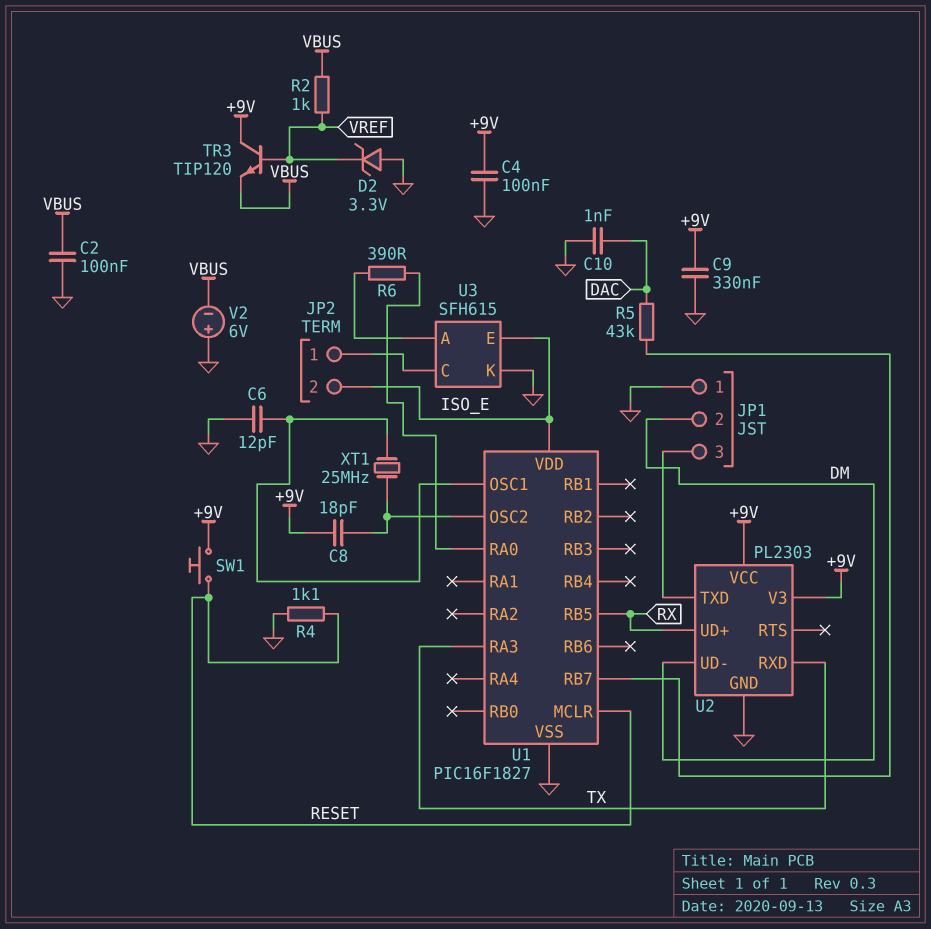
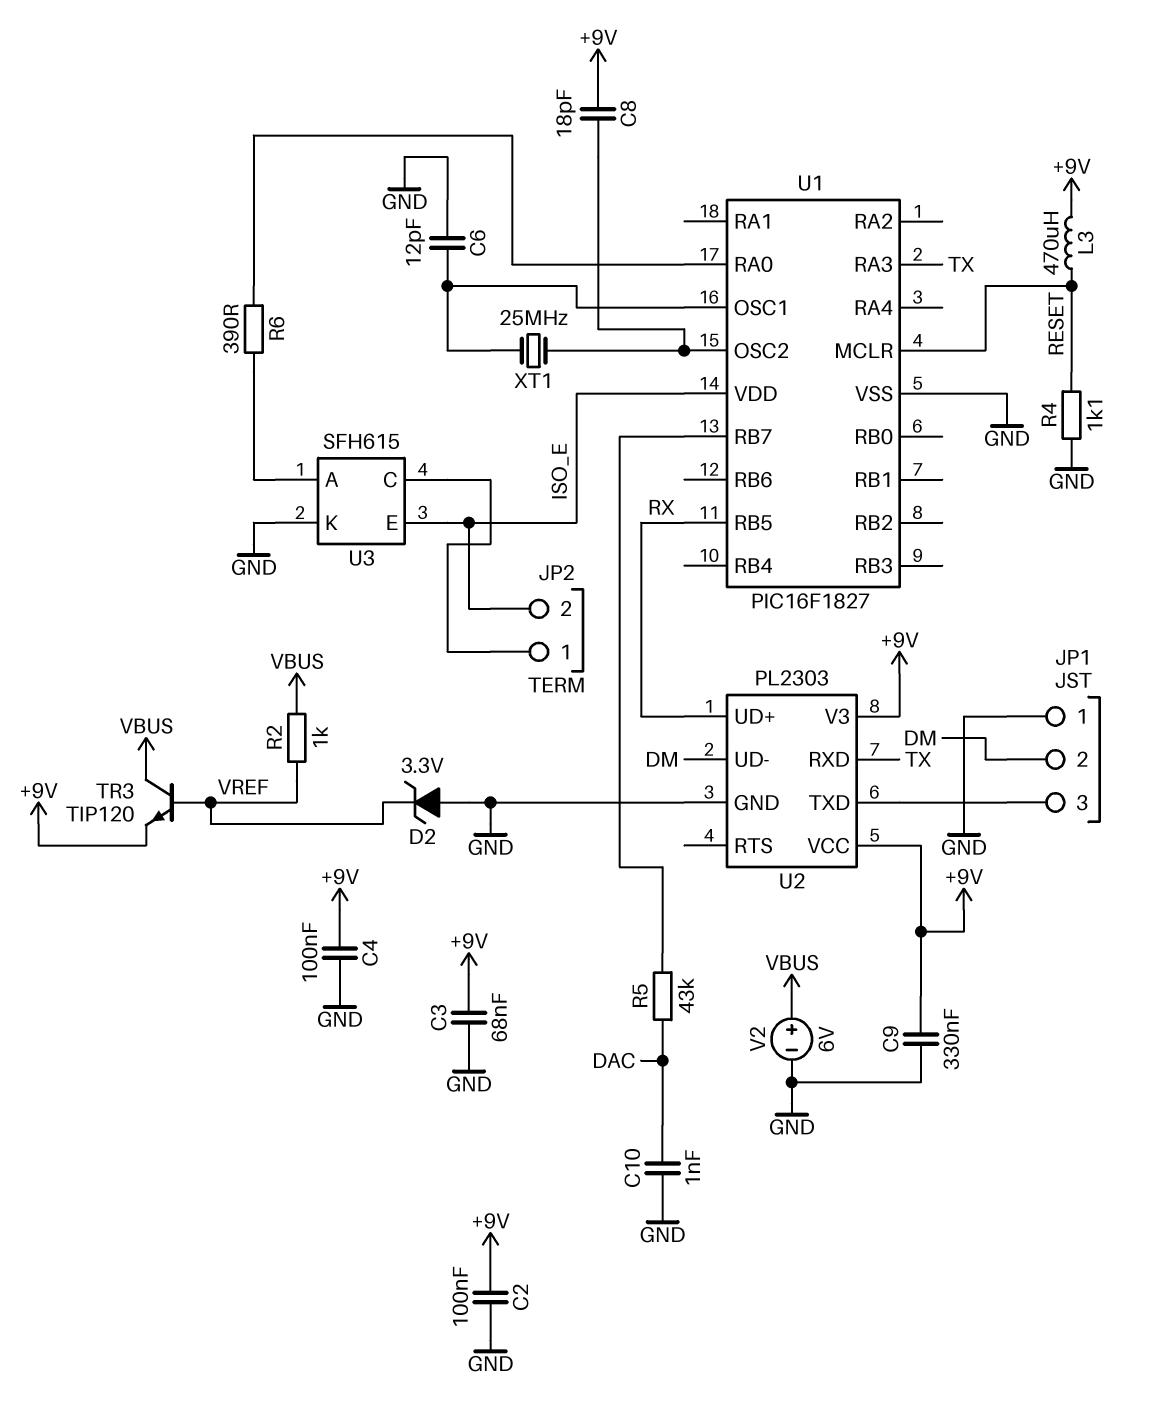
C2: 100nF (GND, VBUS) -> 100nF (+9V, GND)
C3: none -> 68nF (+9V, GND)
L3: none -> 470uH (+9V, RESET)
SW1: button (+9V, RESET) -> none
TR3: NPN TIP120 (B VREF, C +9V, E VBUS) -> NPN TIP120 (B VREF, C VBUS, E +9V)
V2: 6V (plus GND, minus VBUS) -> 6V (plus VBUS, minus GND)

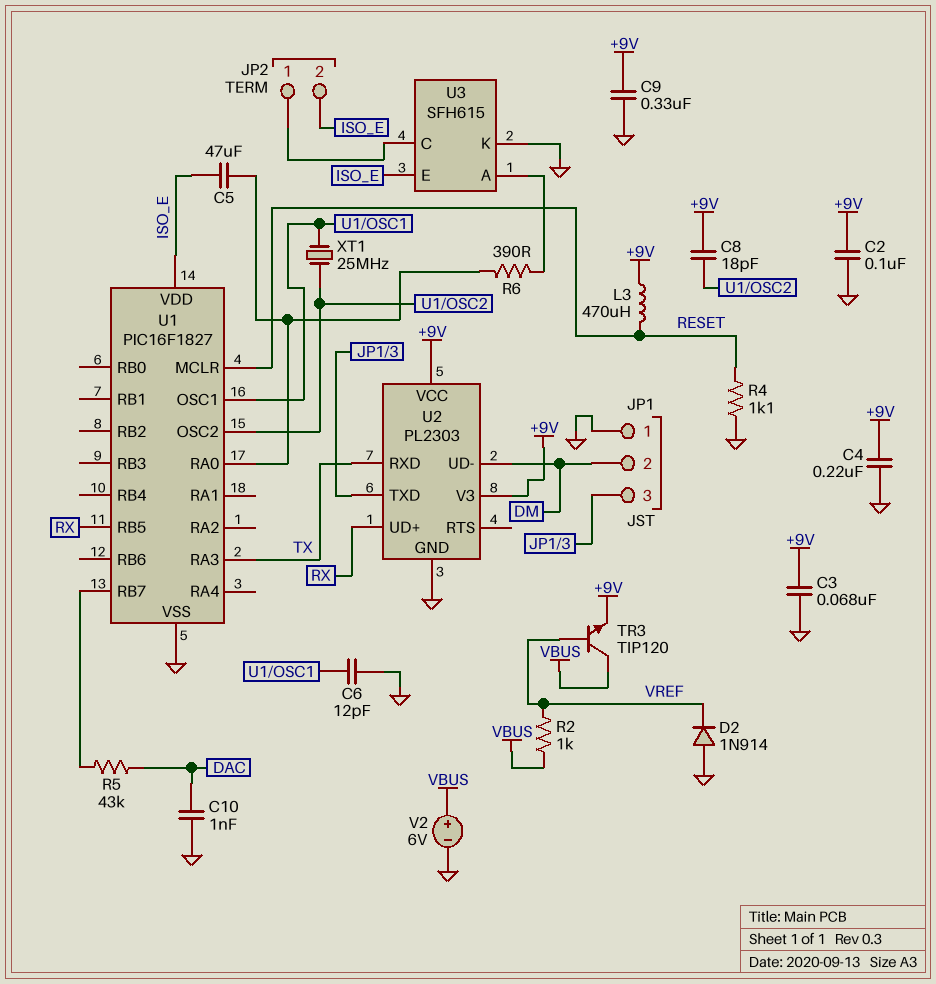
C4: 100nF (+9V, GND) -> 220nF (+9V, GND)
C5: none -> 47uF (ISO_E, U1/RA0)
D2: zener 3.3V (A GND, K VREF) -> diode 1N914 (A GND, K VREF)

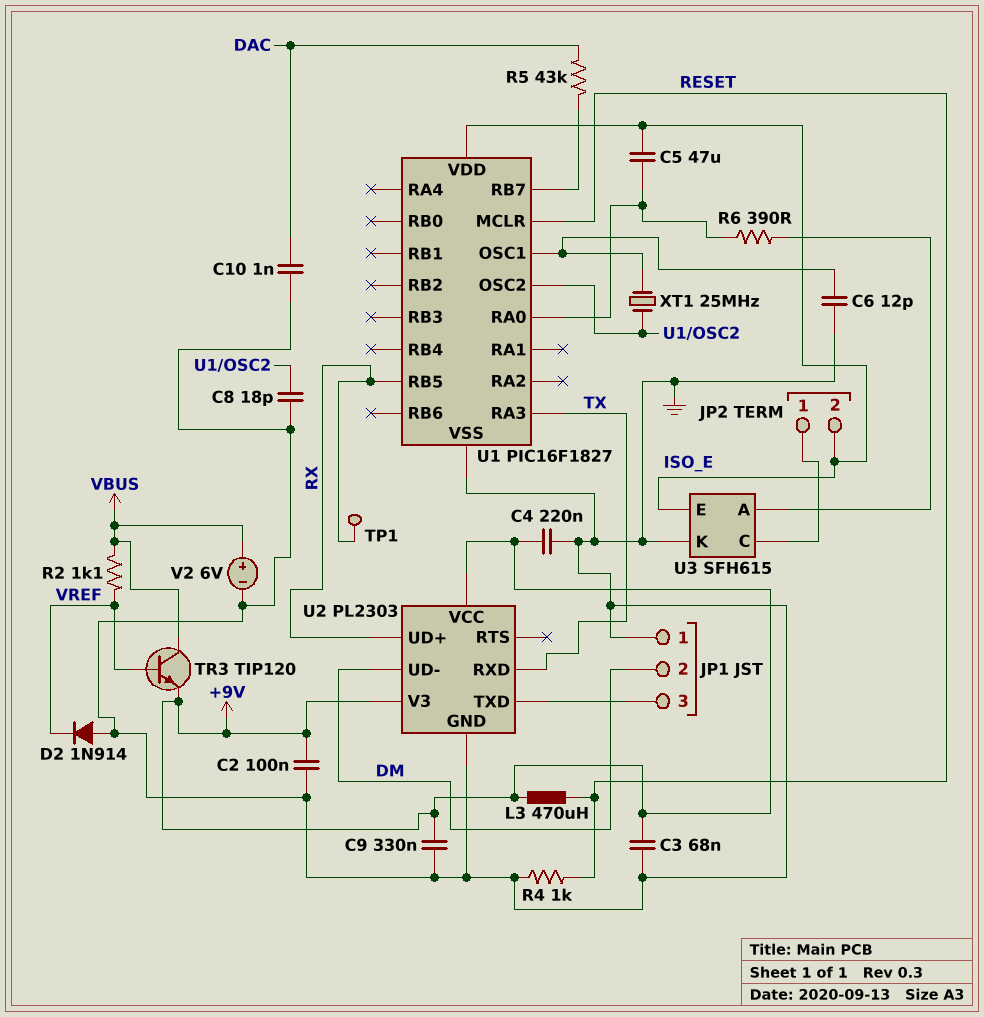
C8: 18pF (+9V, U1/OSC2) -> 18pF (GND, U1/OSC2)
R2: 1k (VBUS, VREF) -> 1.1k (VBUS, VREF)
R4: 1.1k (GND, RESET) -> 1k (GND, RESET)
TP1: none -> test point (RX)

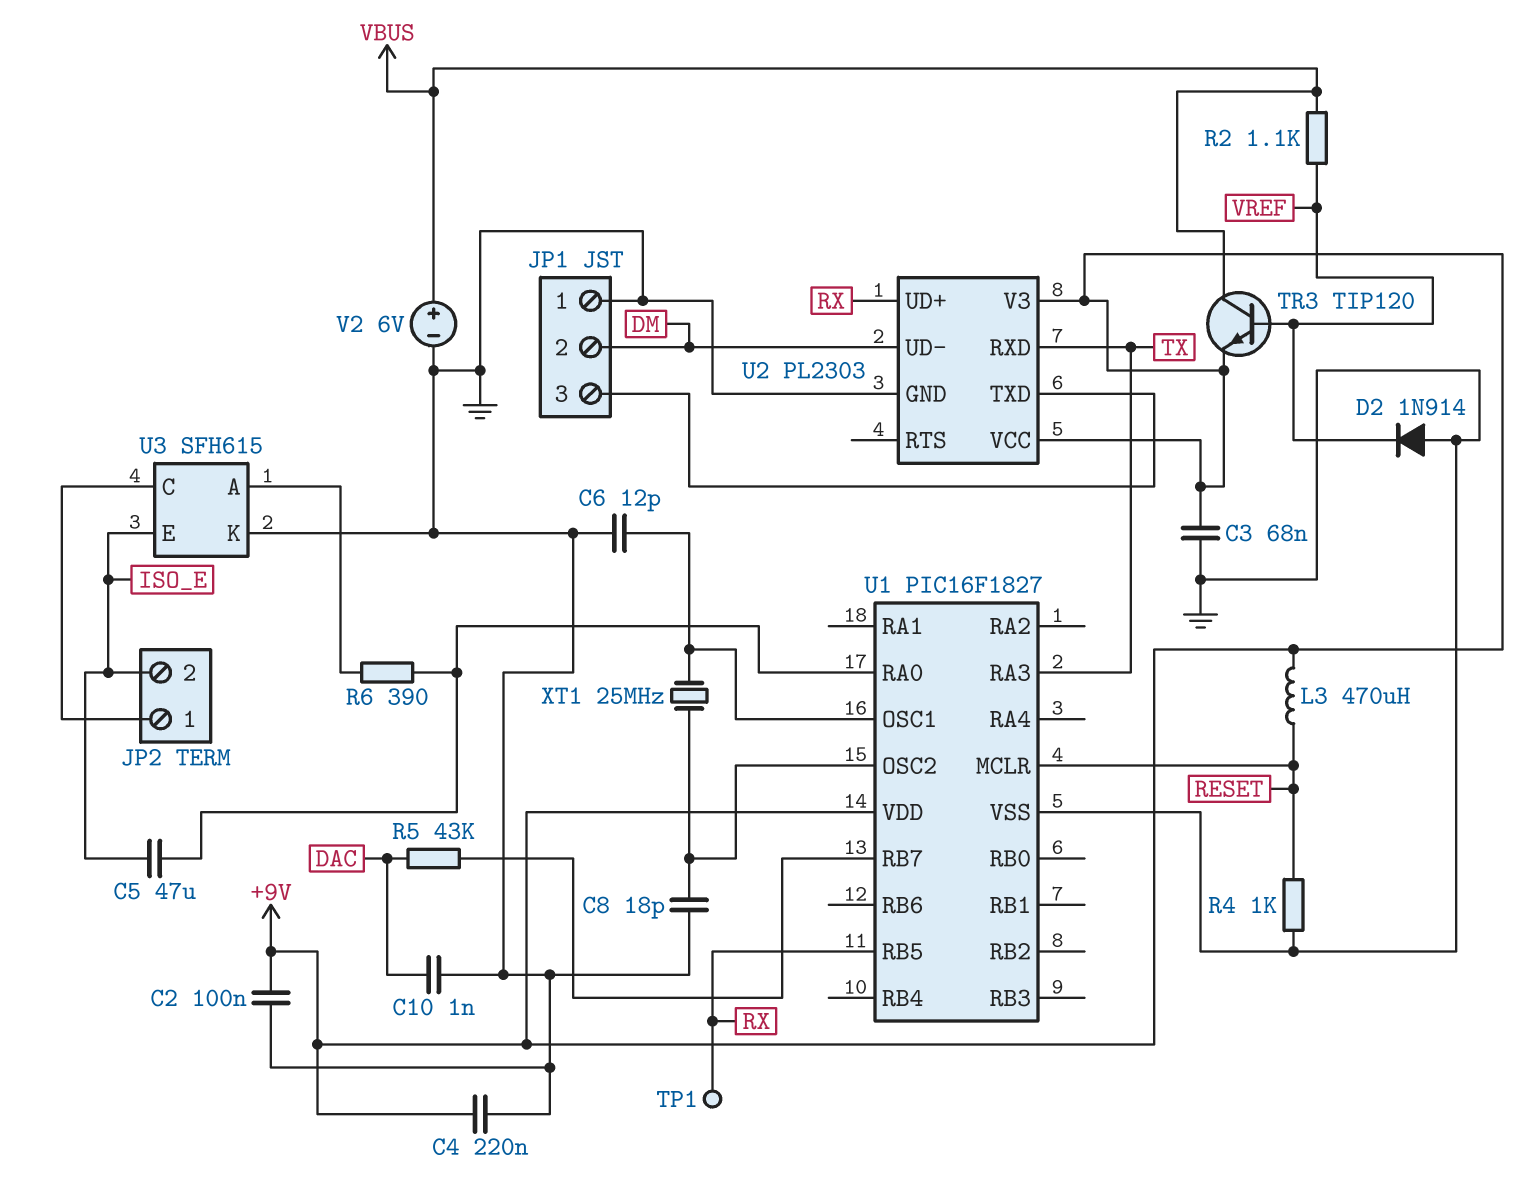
C9: 330nF (+9V, GND) -> none
U1 pin VDD: ISO_E -> +9V

